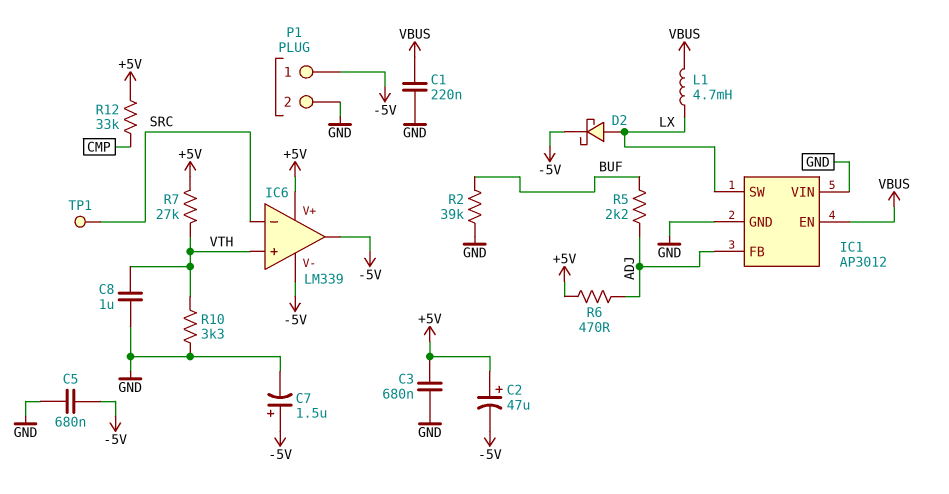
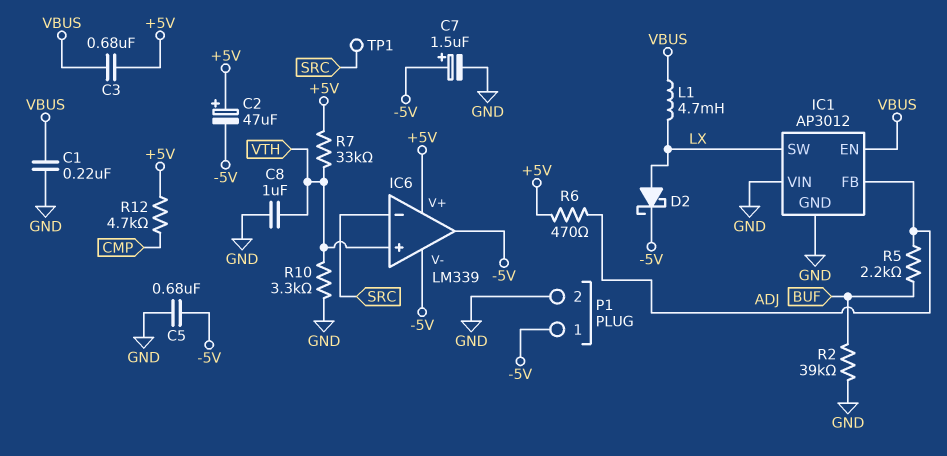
C3: 680nF (+5V, GND) -> 680nF (+5V, VBUS)
R7: 27k (+5V, VTH) -> 33k (+5V, VTH)
R12: 33k (+5V, CMP) -> 4.7k (+5V, CMP)

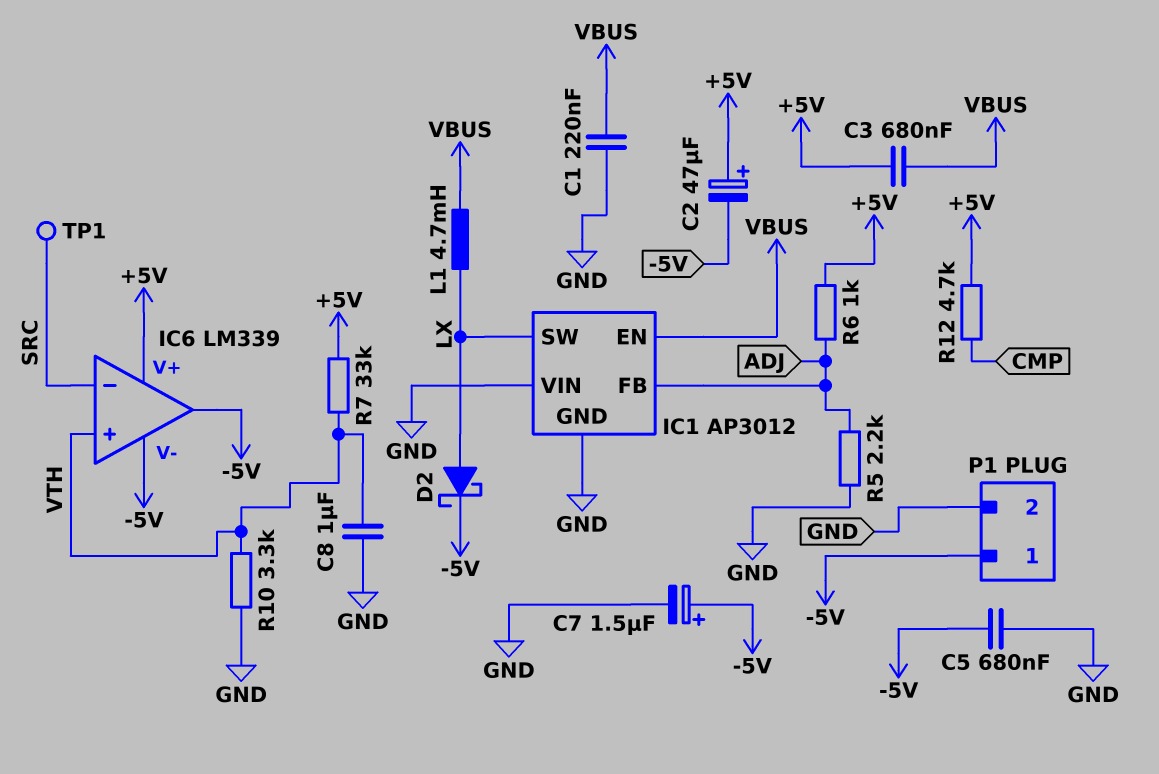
R2: 39k (BUF, GND) -> none
R5: 2.2k (ADJ, BUF) -> 2.2k (ADJ, GND)
R6: 470 (+5V, ADJ) -> 1k (+5V, ADJ)

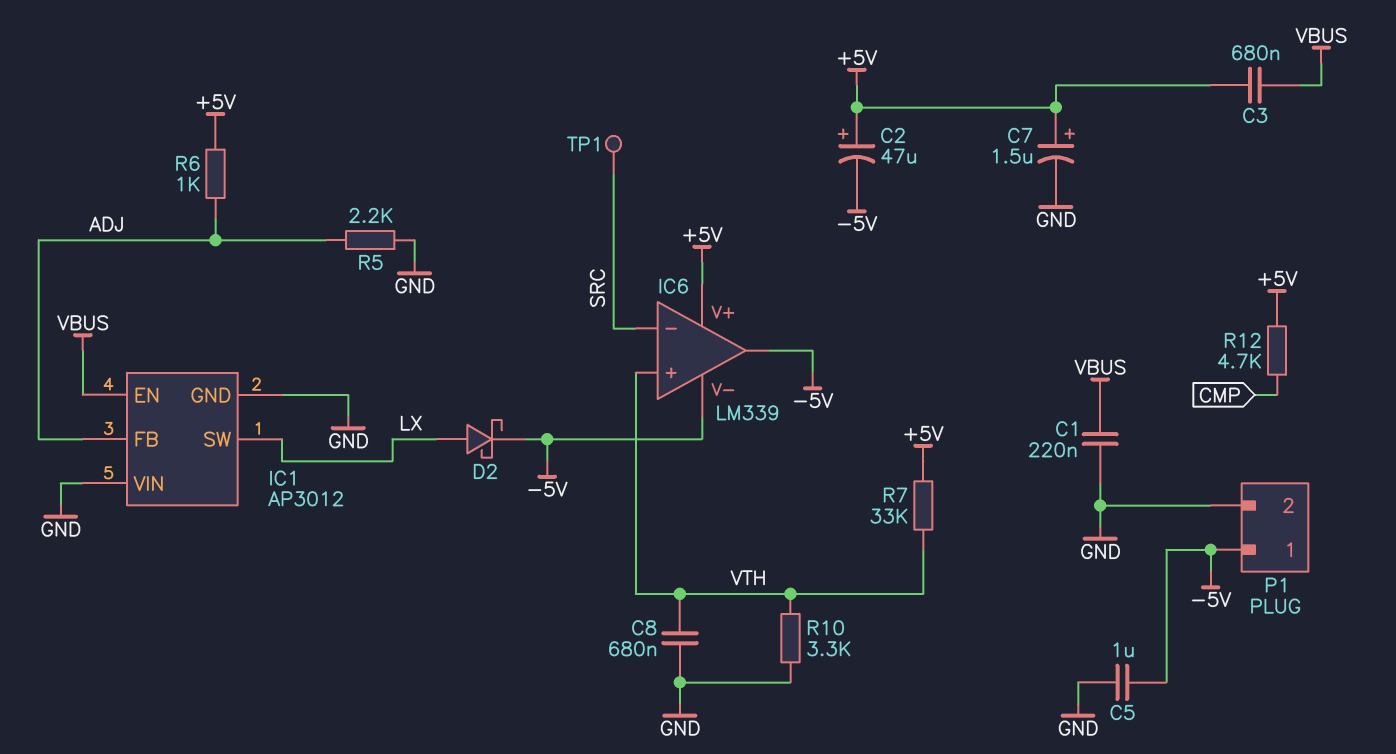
C5: 680nF (-5V, GND) -> 1uF (-5V, GND)
C7: 1.5uF (plus -5V, minus GND) -> 1.5uF (plus +5V, minus GND)
C8: 1uF (GND, VTH) -> 680nF (GND, VTH)
L1: 4.7mH (LX, VBUS) -> none

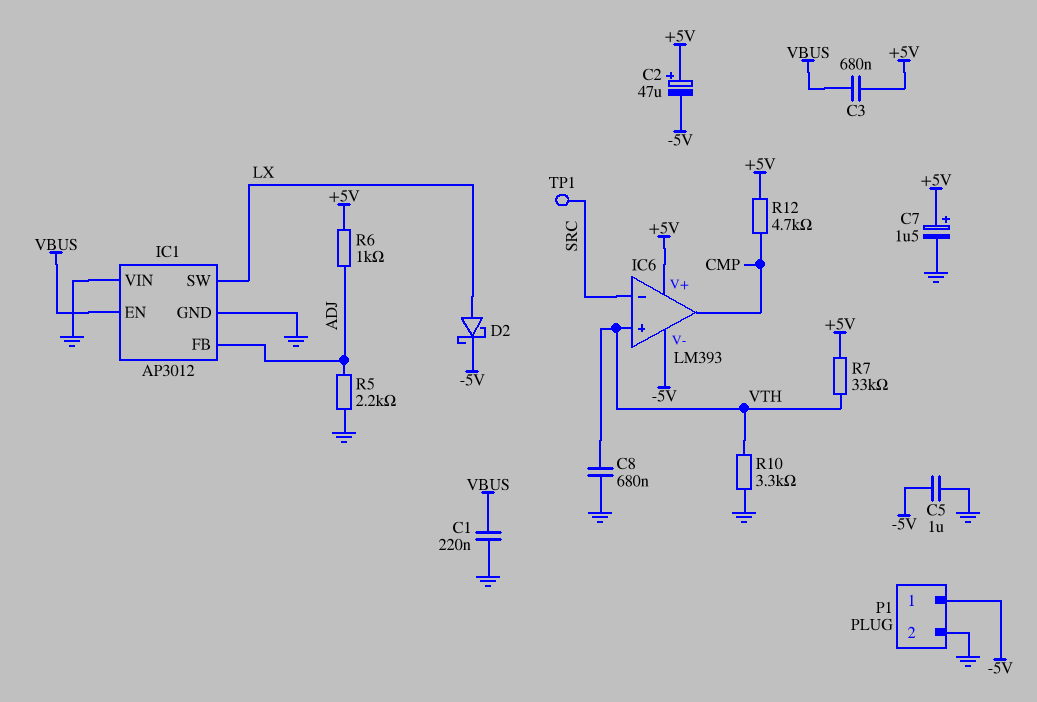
IC6: LM339 -> LM393
IC6 pin out: -5V -> CMP

